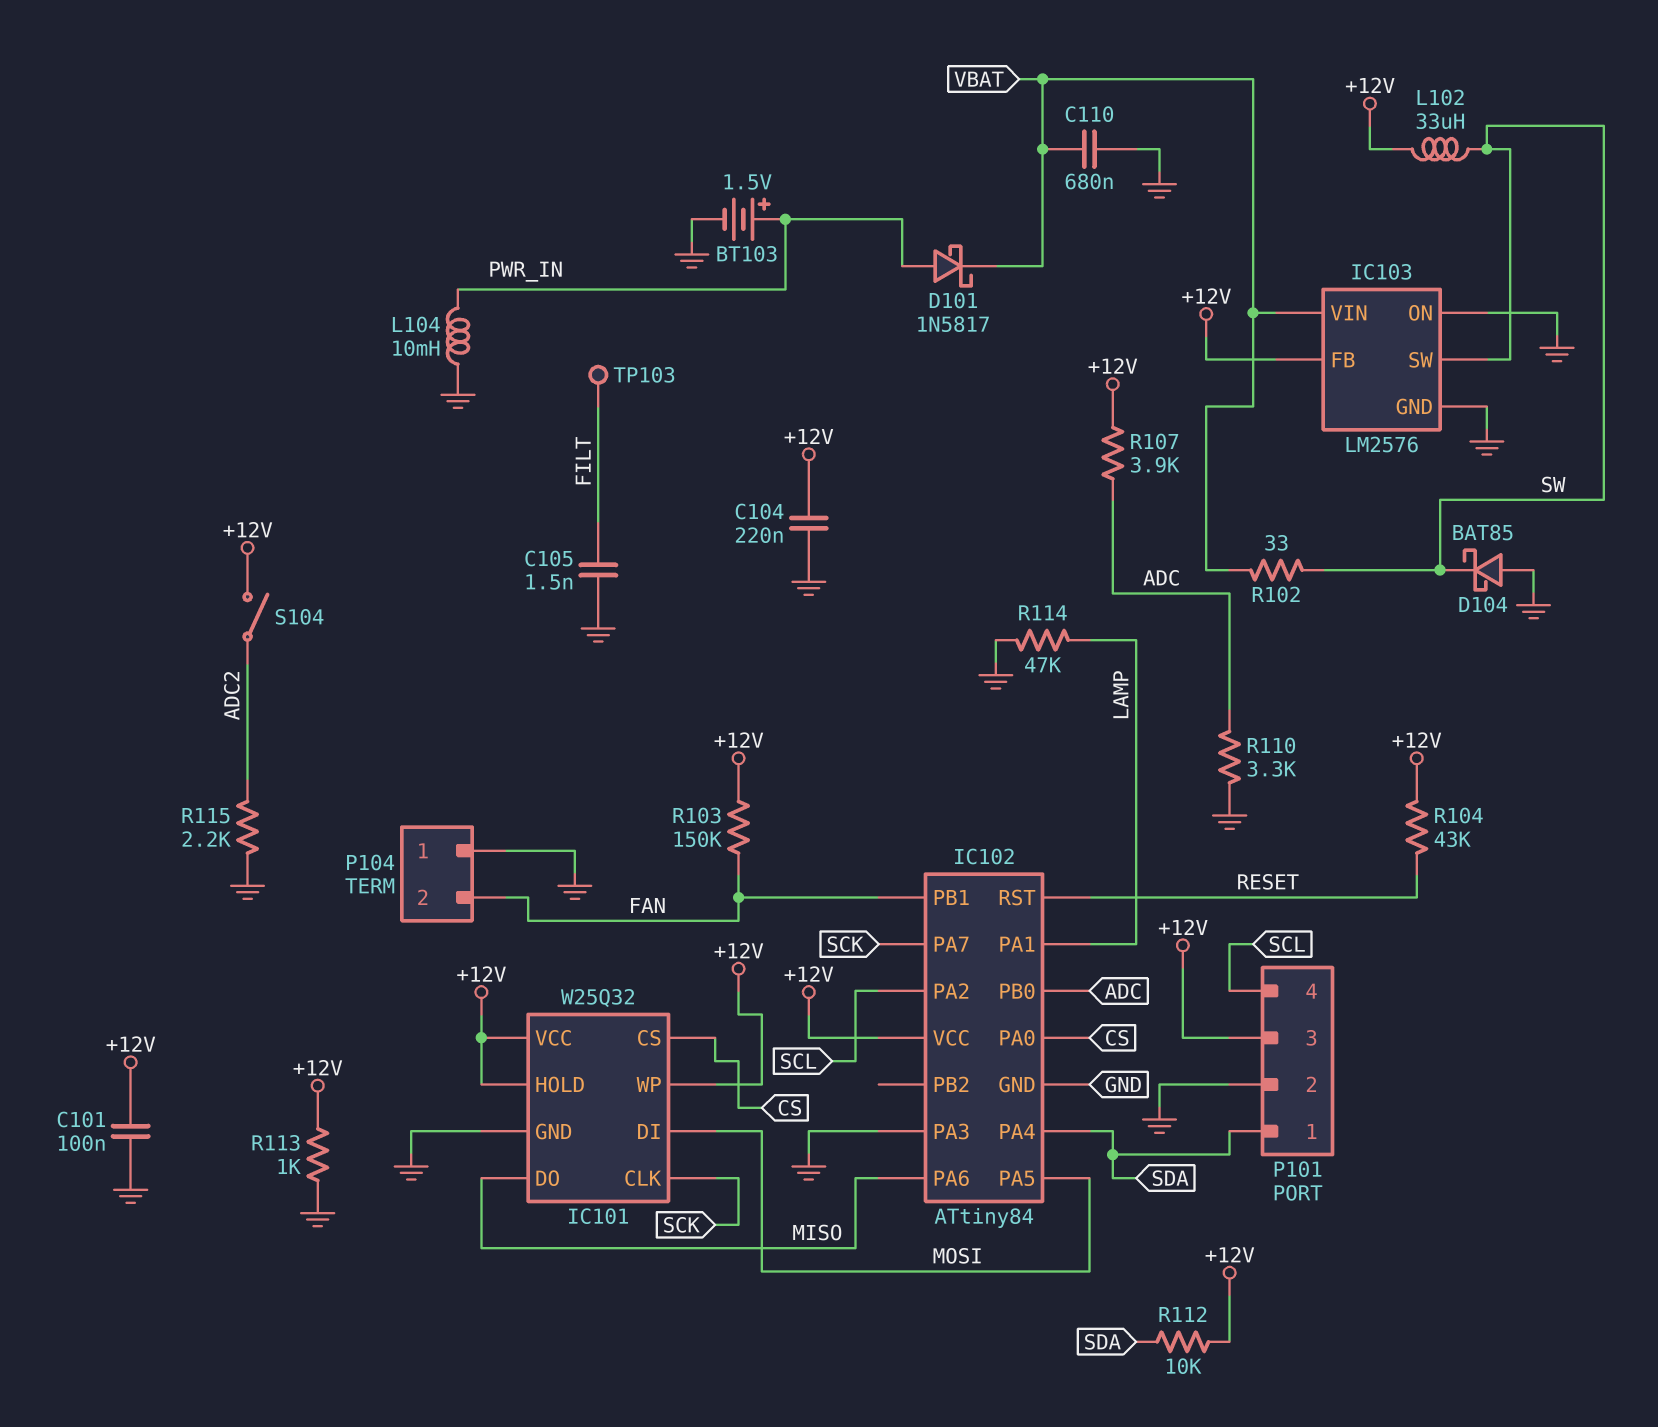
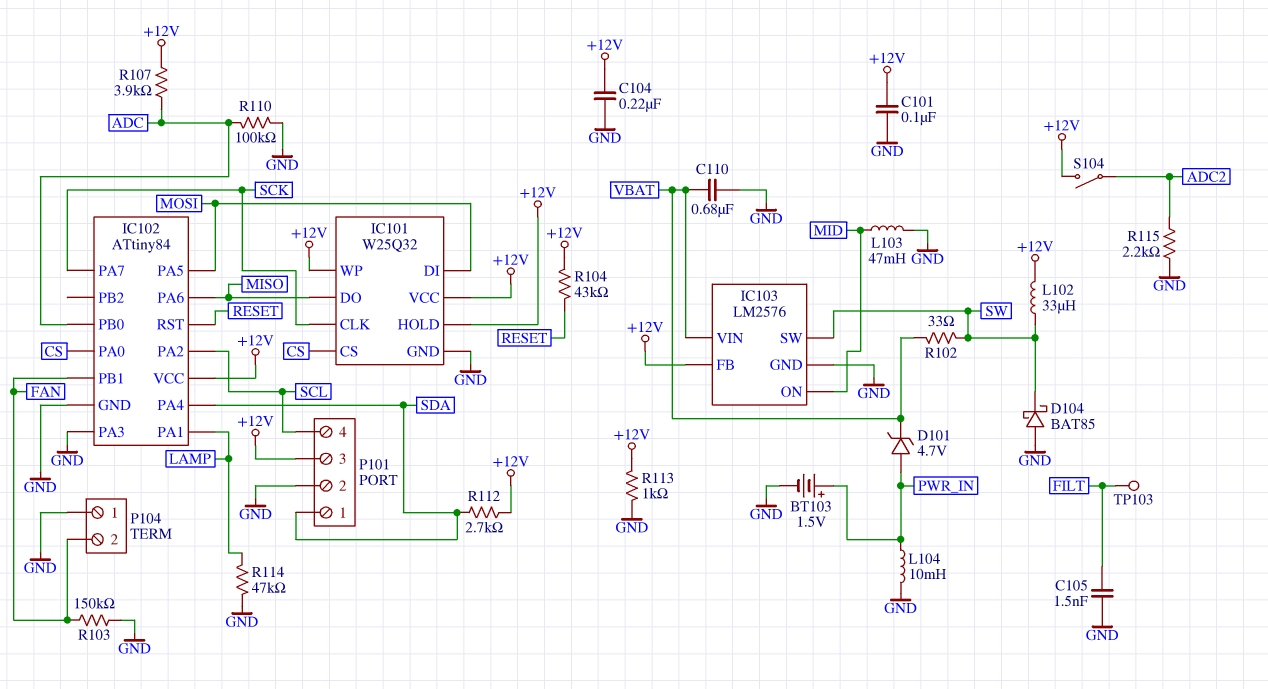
D101: schottky 1N5817 (A PWR_IN, K VBAT) -> zener 4.7V (A PWR_IN, K VBAT)
IC103 pin ON: GND -> MID
L103: none -> 47mH (GND, MID)
R103: 150k (+12V, FAN) -> 150k (FAN, GND)
R110: 3.3k (ADC, GND) -> 100k (ADC, GND)
R112: 10k (+12V, SDA) -> 2.7k (+12V, SDA)

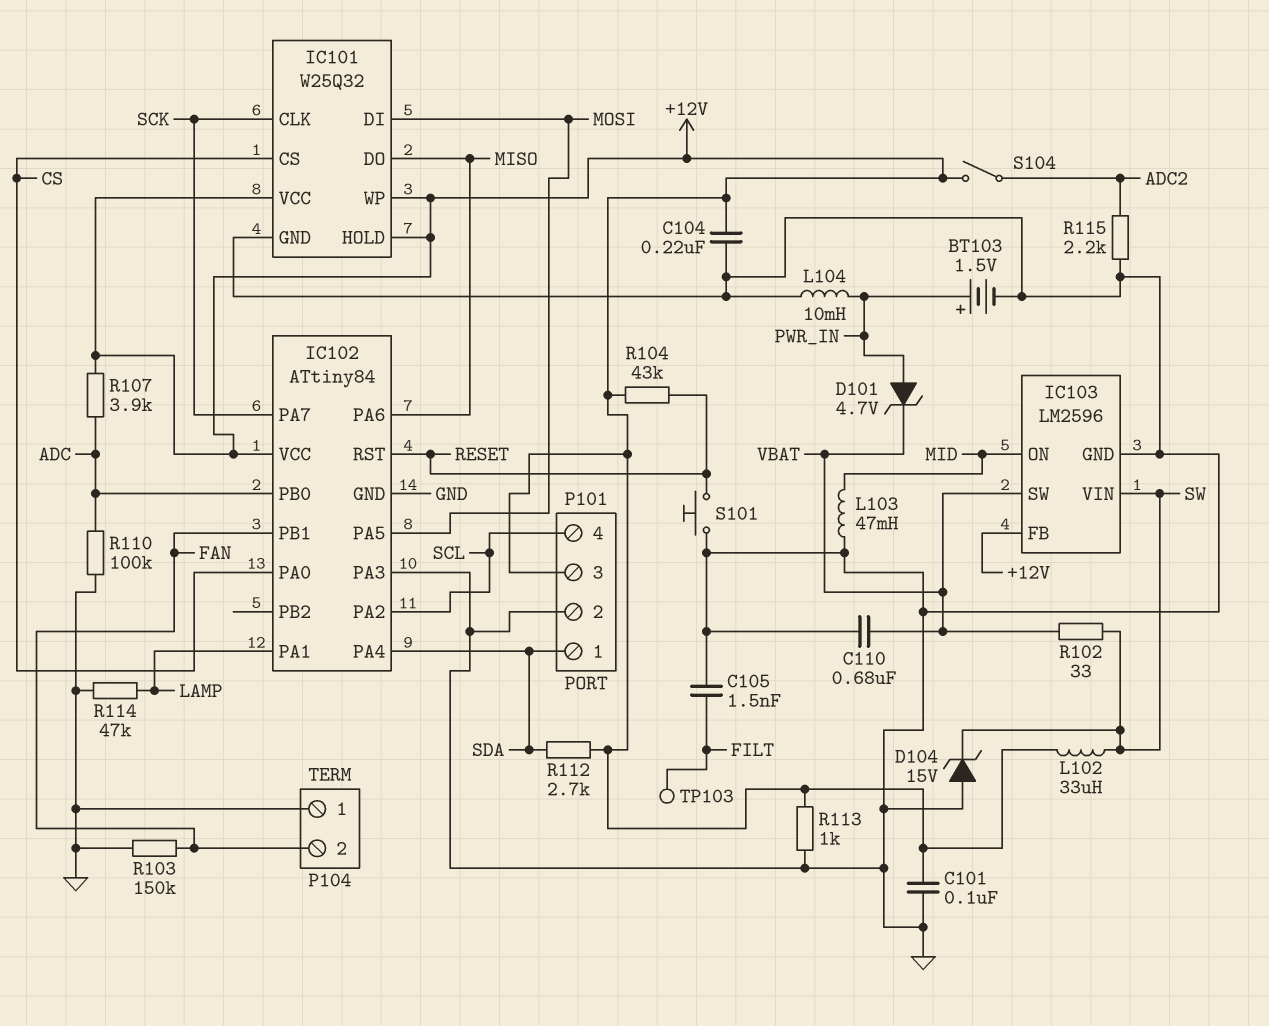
D104: schottky BAT85 (A GND, K SW) -> zener 15V (A GND, K SW)
IC103: LM2576 -> LM2596
IC103 pin SW: SW -> VBAT
IC103 pin VIN: VBAT -> SW
S101: none -> button (GND, RESET)

